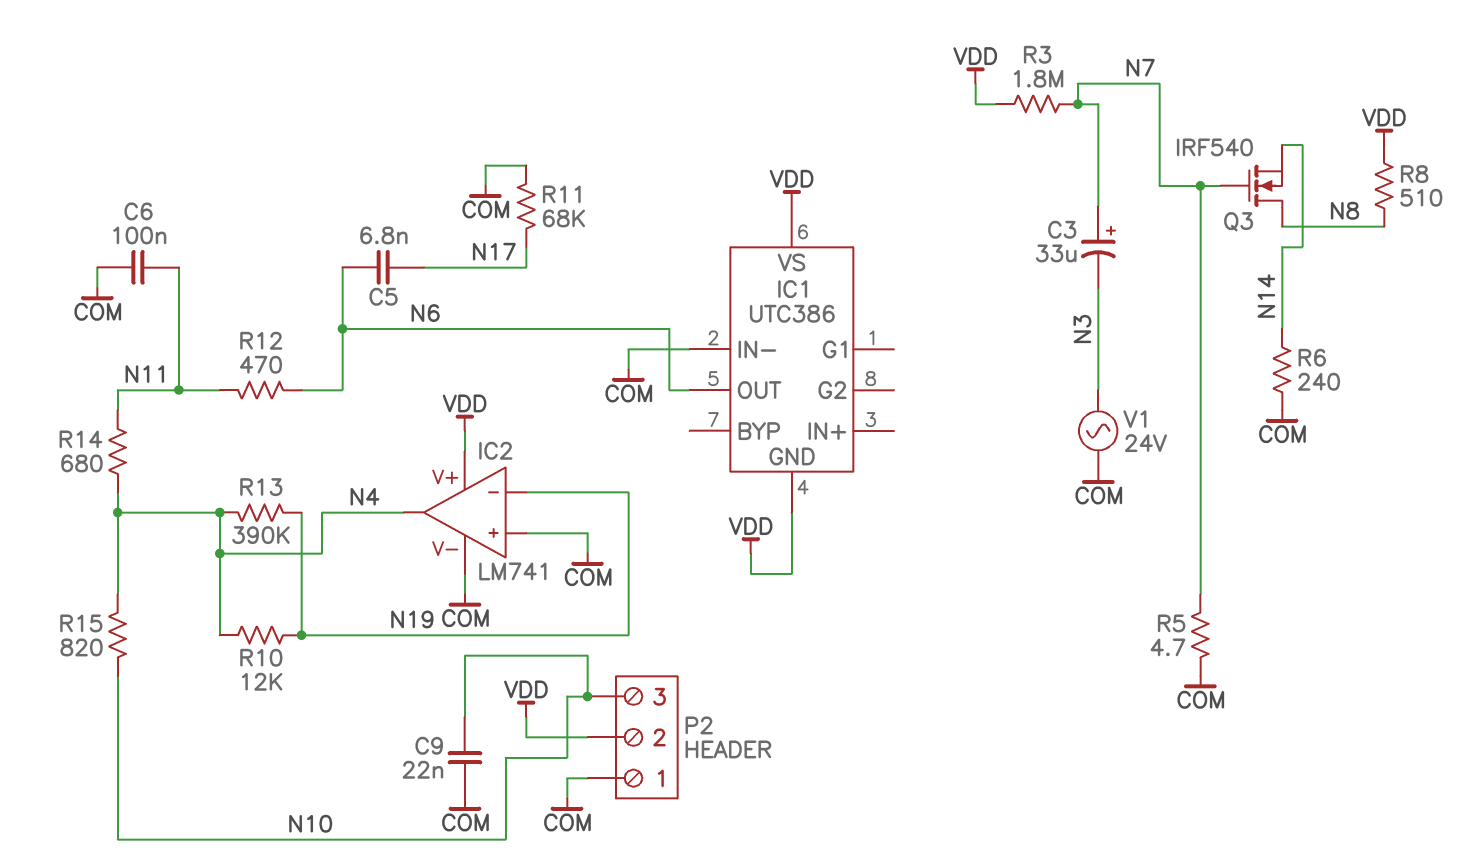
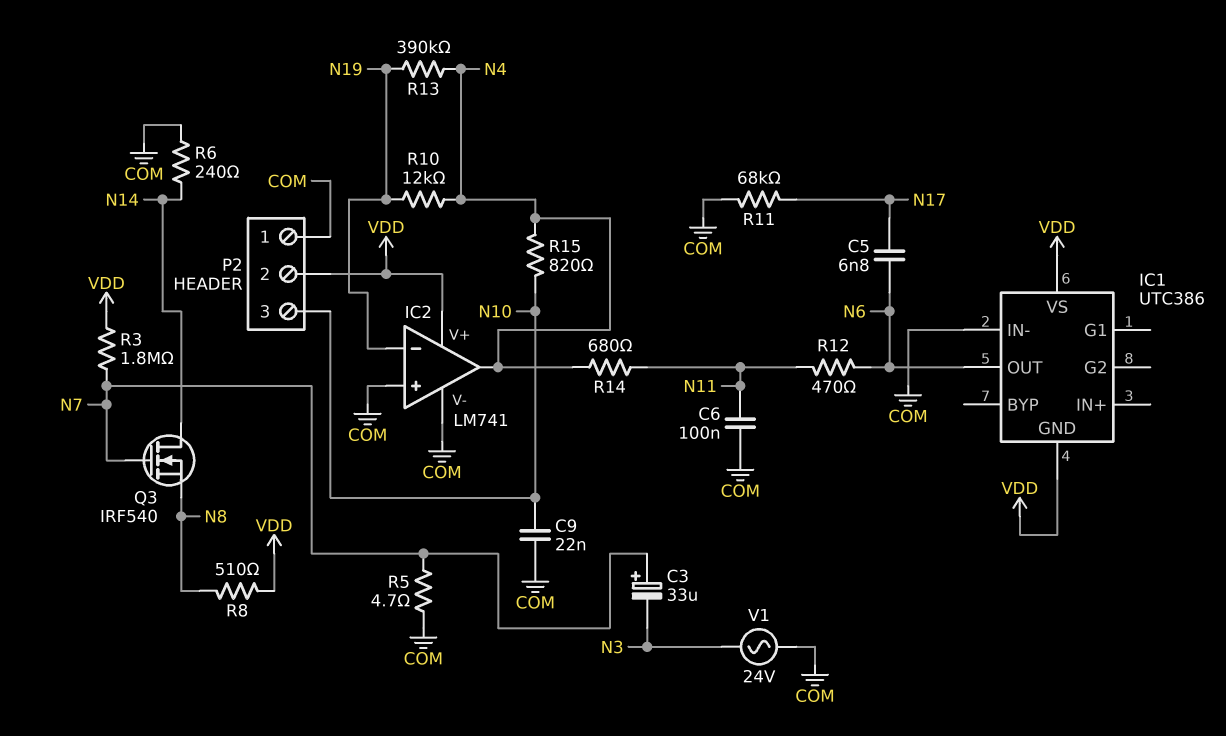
Q3: NMOS IRF540 (G N7, D N8, S N14) -> NMOS IRF540 (G N7, D N14, S N8)

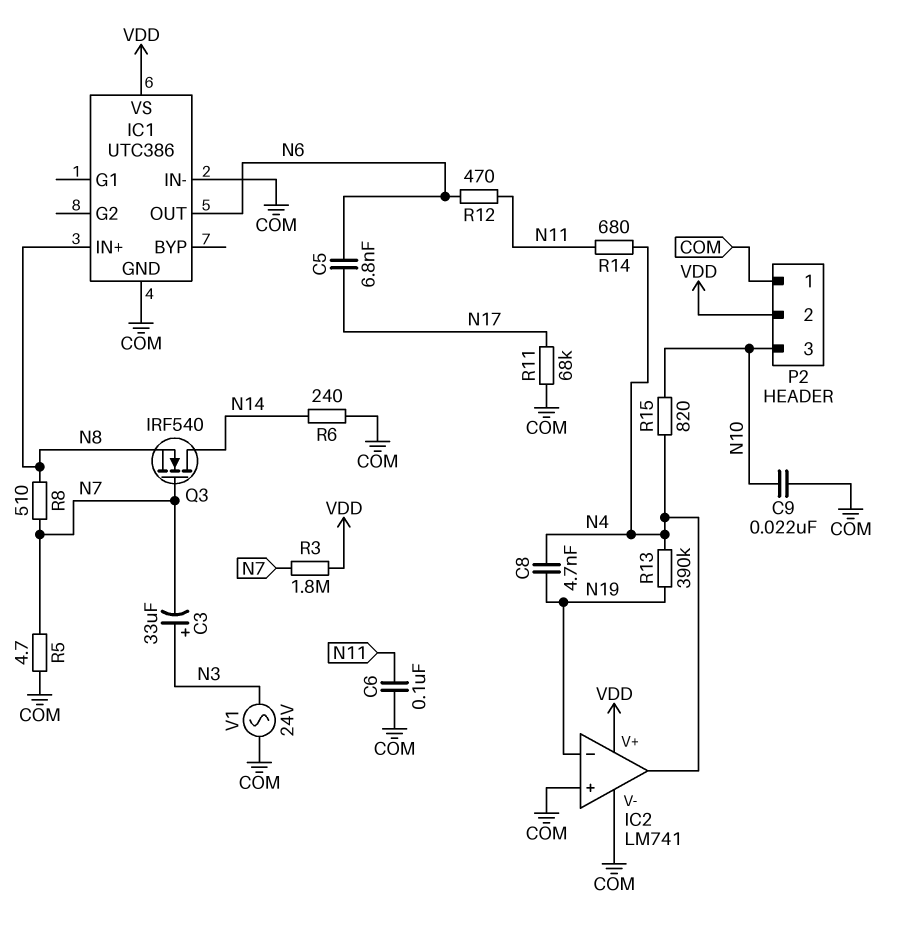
C3: 33uF (plus N7, minus N3) -> 33uF (plus N3, minus N7)
C8: none -> 4.7nF (N4, N19)
IC1 pin GND: VDD -> COM
IC1 pin IN+: none -> N8
R8: 510 (N8, VDD) -> 510 (N7, N8)
R10: 12k (N4, N19) -> none

